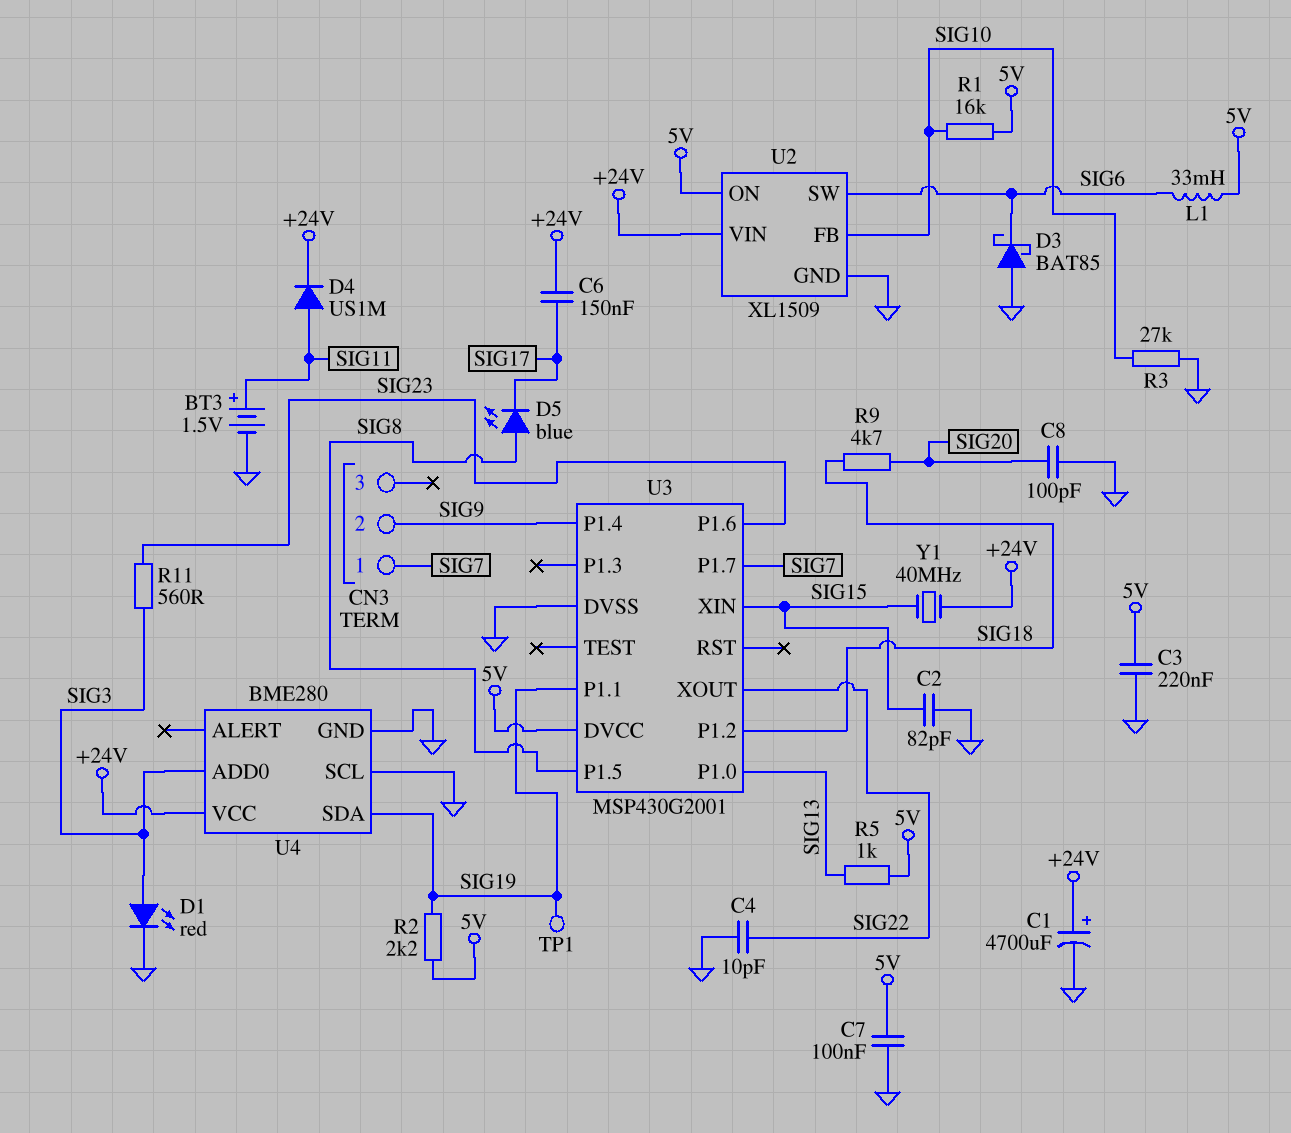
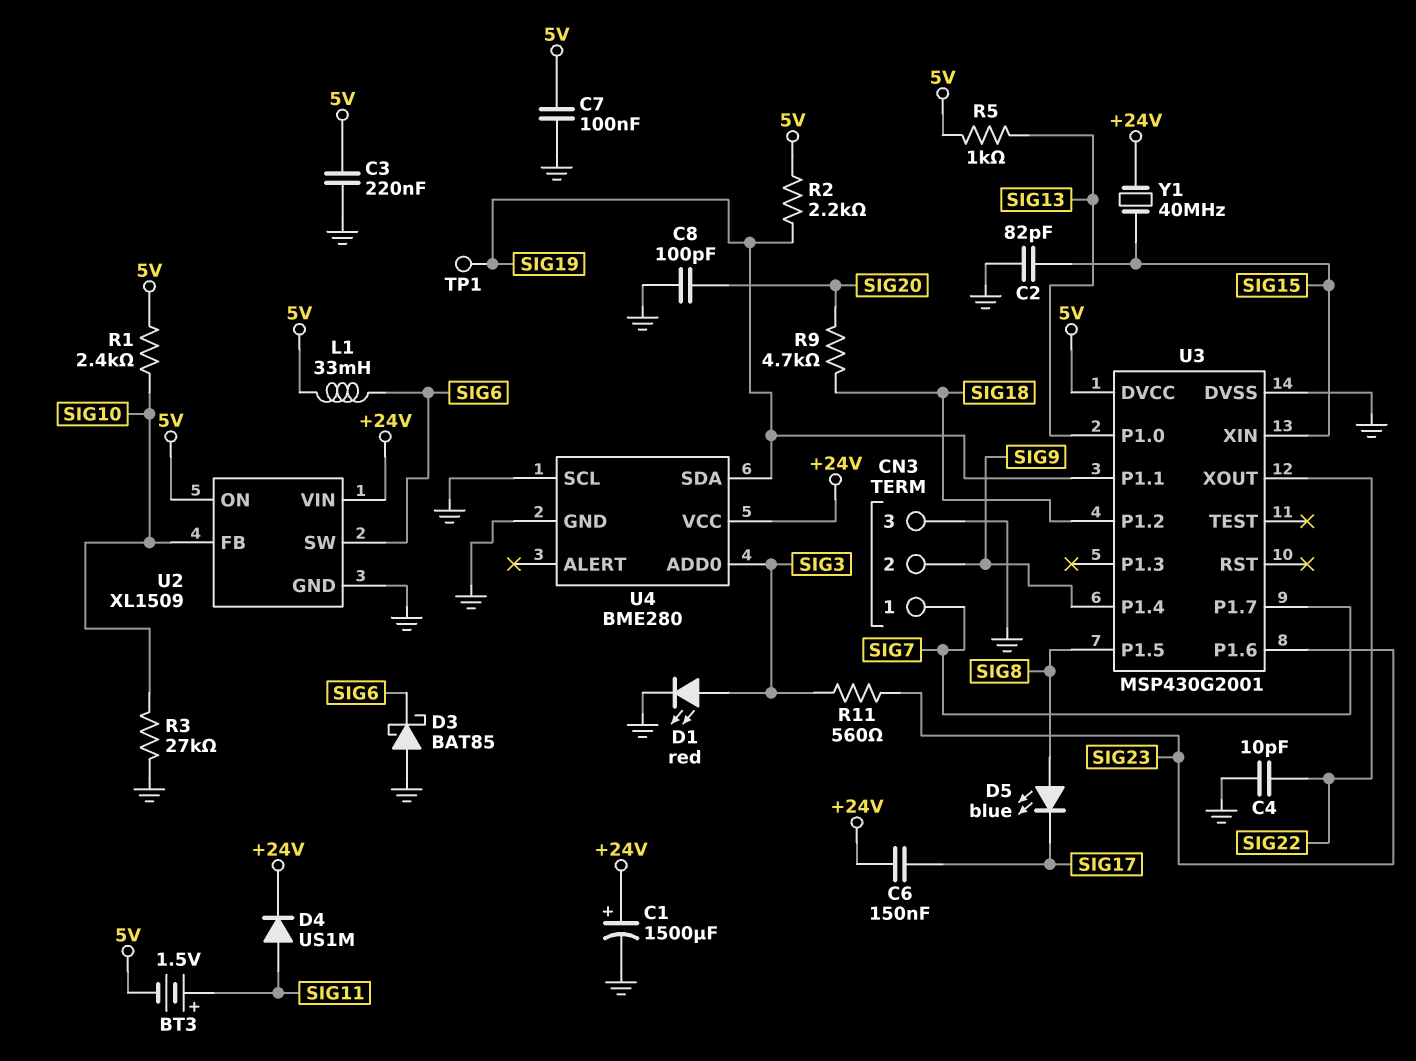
BT3: 1.5V (plus SIG11, minus GND) -> 1.5V (plus SIG11, minus 5V)
C1: 4700uF (plus +24V, minus GND) -> 1500uF (plus +24V, minus GND)
CN3 pin 3: none -> GND
R1: 16k (5V, SIG10) -> 2.4k (5V, SIG10)

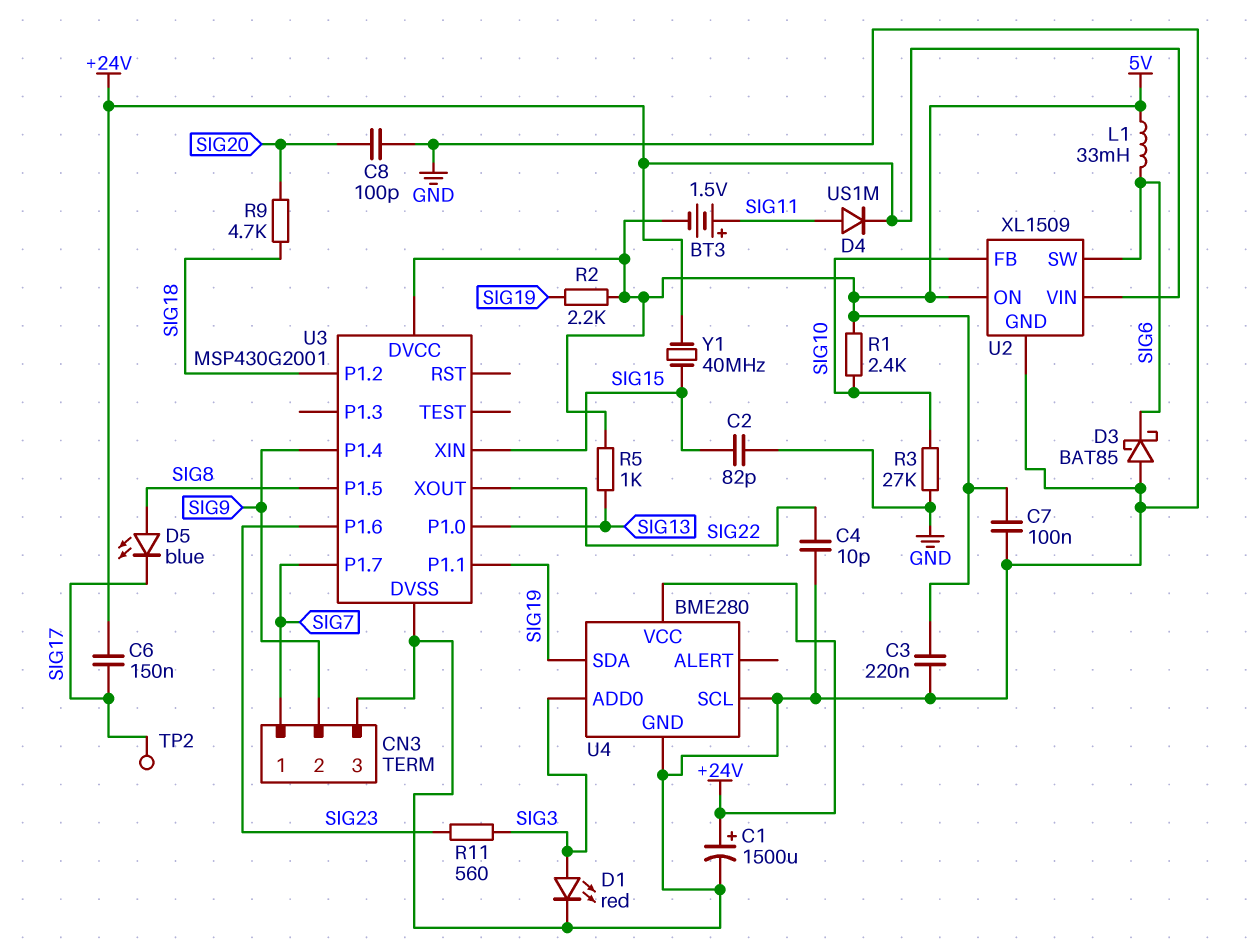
TP1: test point (SIG19) -> none
TP2: none -> test point (SIG17)

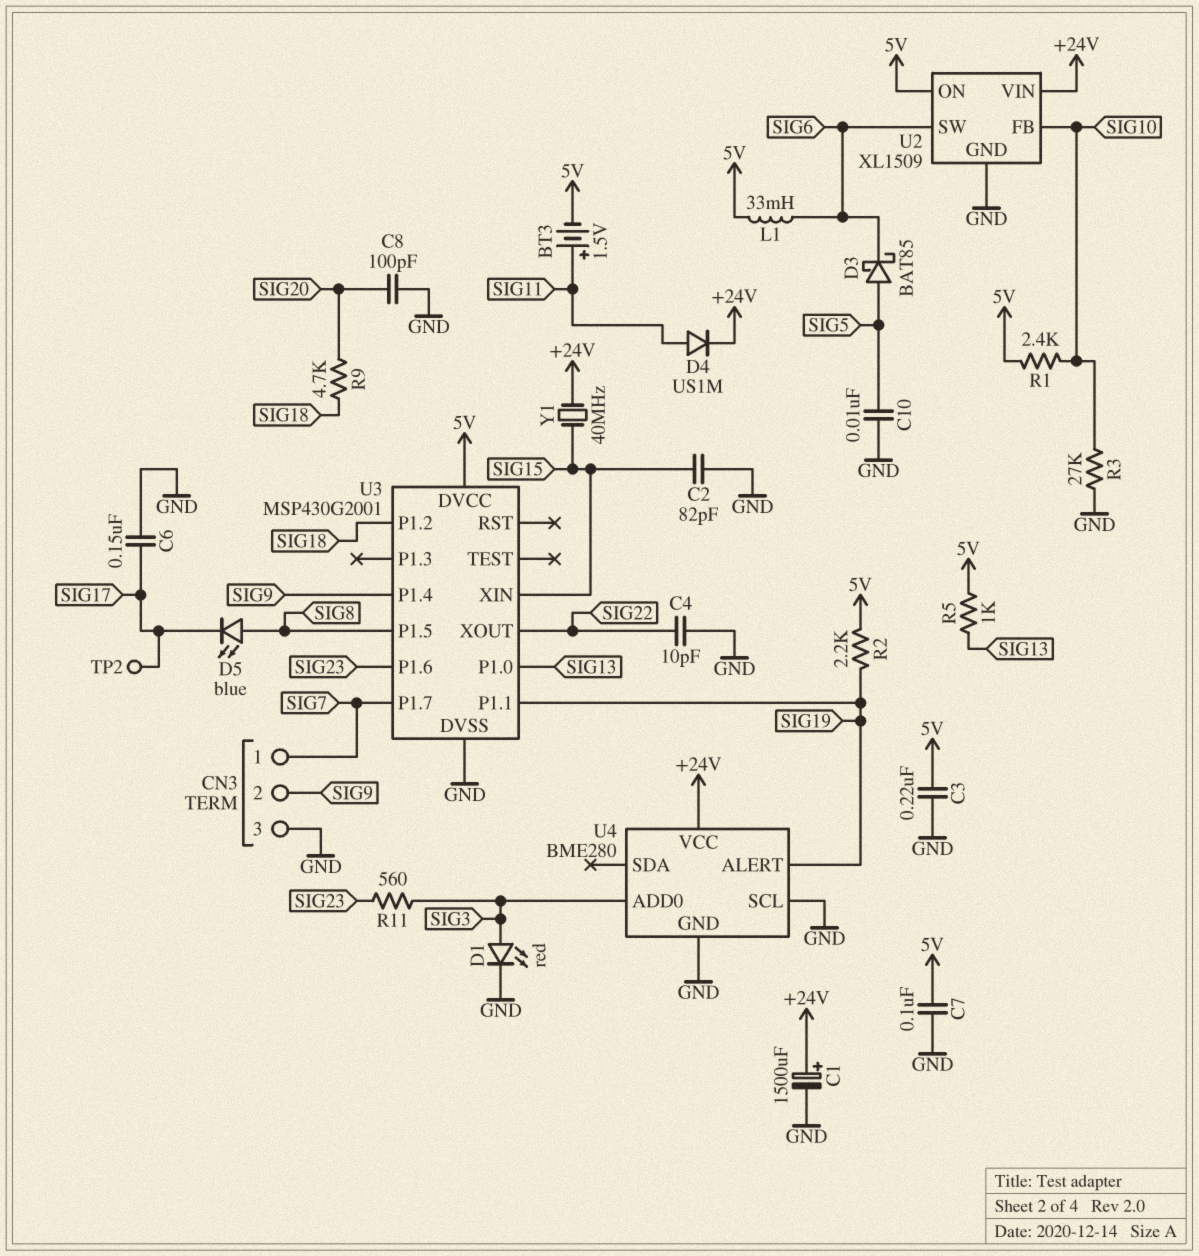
C6: 150nF (+24V, SIG17) -> 150nF (GND, SIG17)
C10: none -> 10nF (GND, SIG5)
D3: schottky BAT85 (A GND, K SIG6) -> schottky BAT85 (A SIG5, K SIG6)
U4 pin ALERT: none -> SIG19
U4 pin SDA: SIG19 -> none

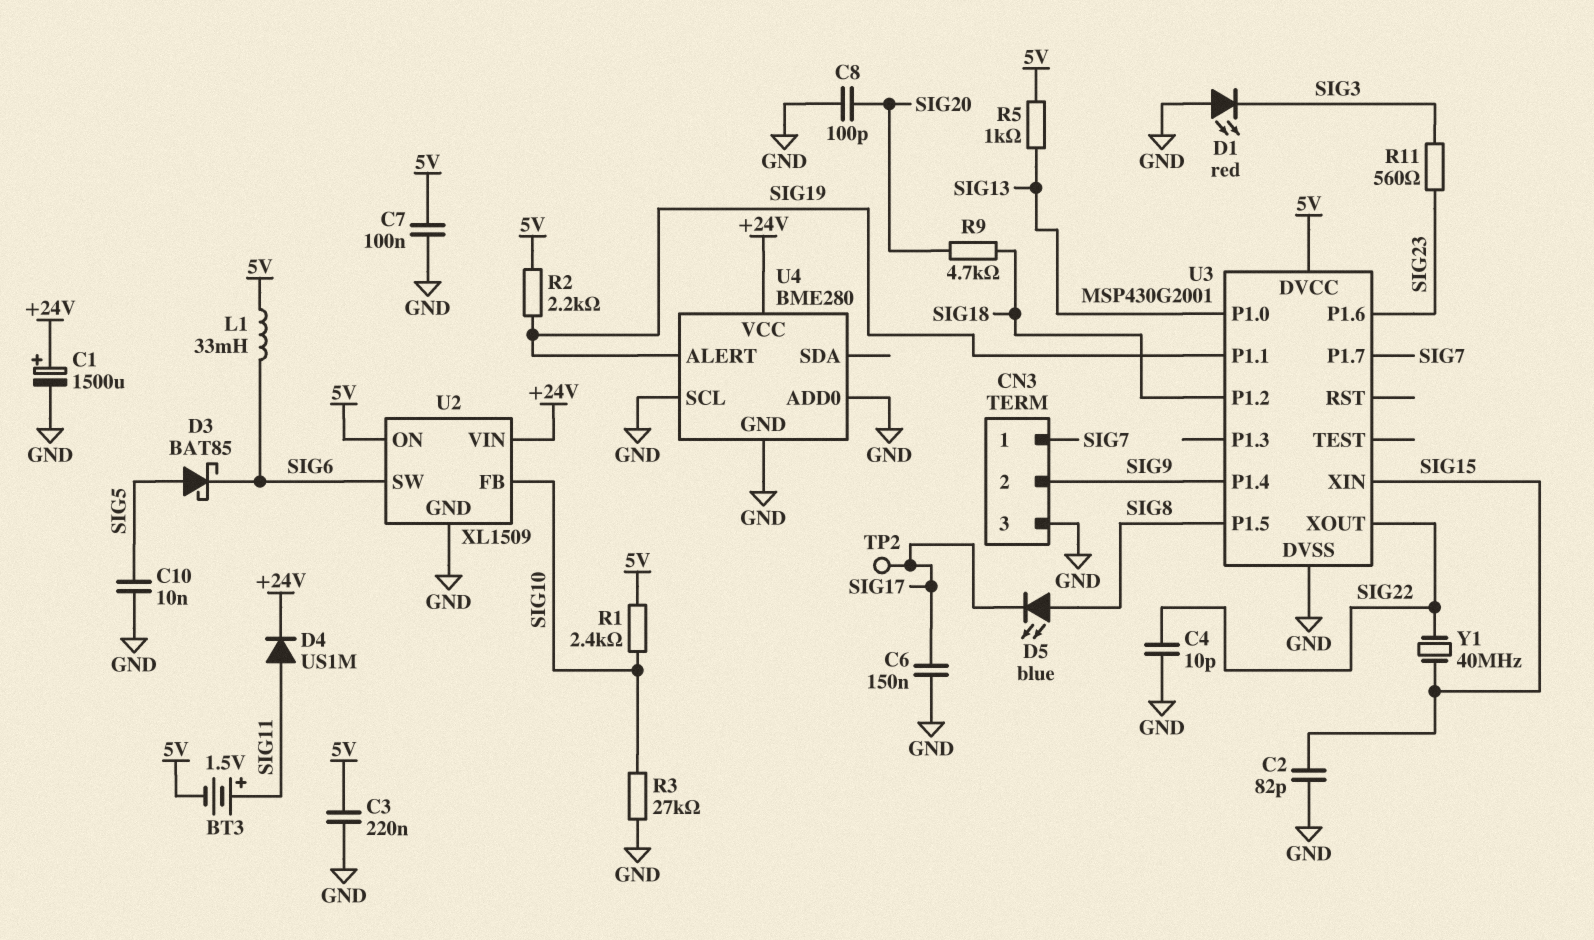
D1: LED red (A SIG3, K GND) -> LED red (A GND, K SIG3)
U4 pin ADD0: SIG3 -> GND
Y1: 40MHz (+24V, SIG15) -> 40MHz (SIG15, SIG22)

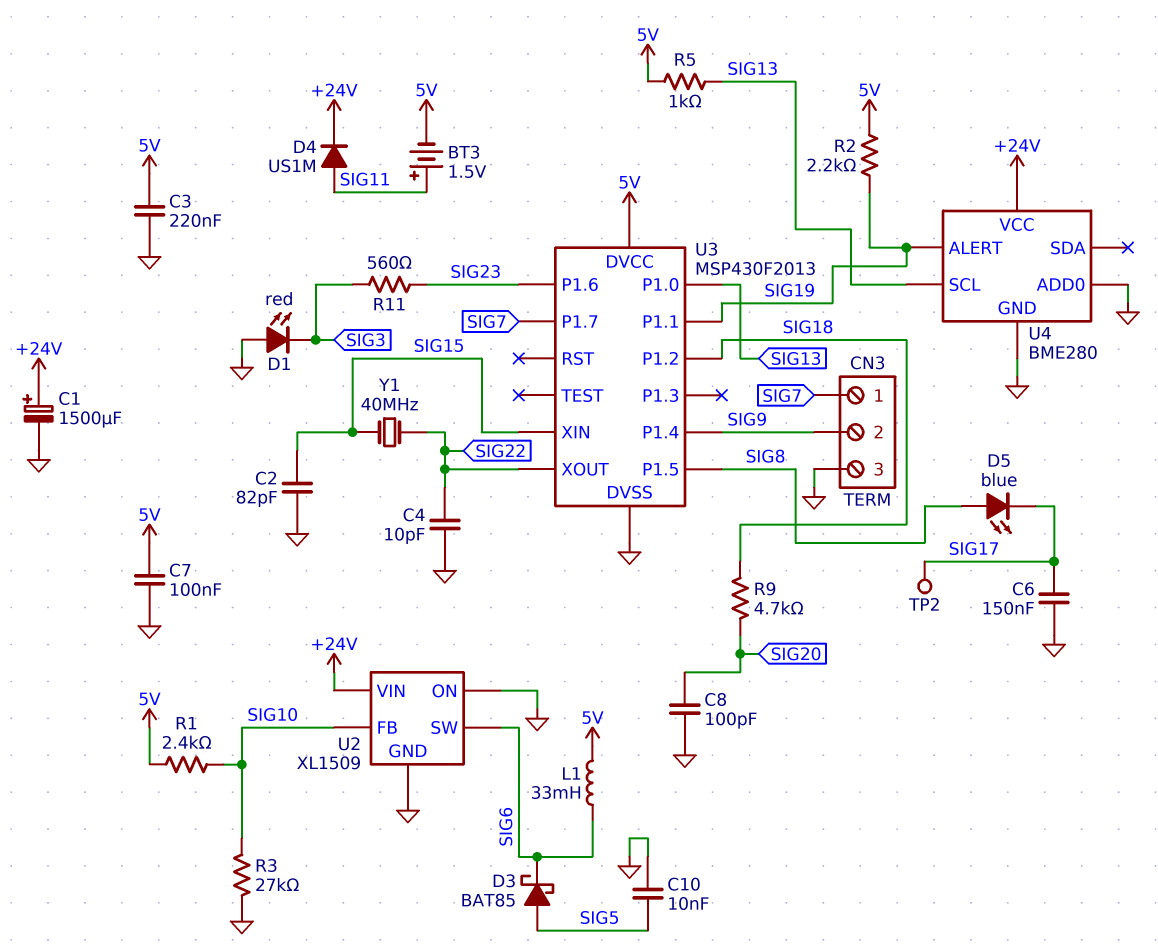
U2 pin ON: 5V -> GND
U3: MSP430G2001 -> MSP430F2013
U4 pin SCL: GND -> SIG13

